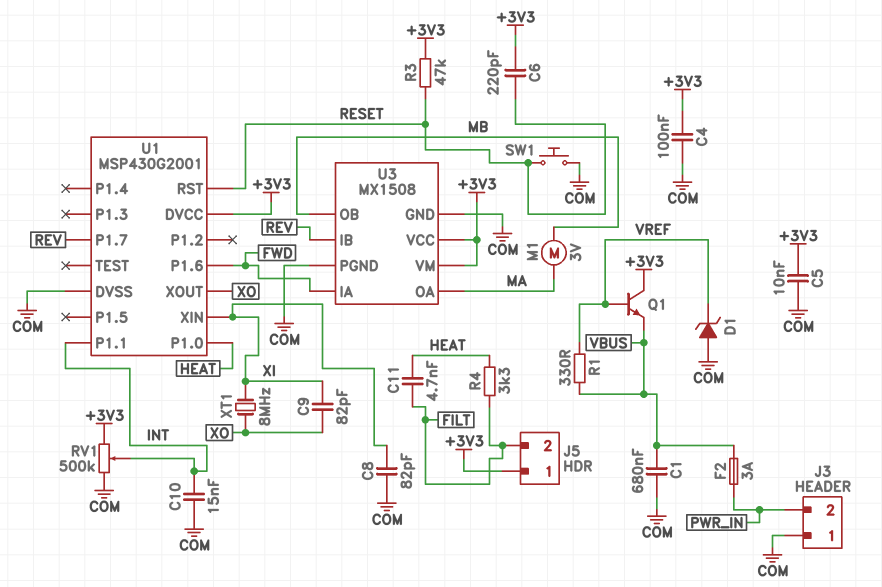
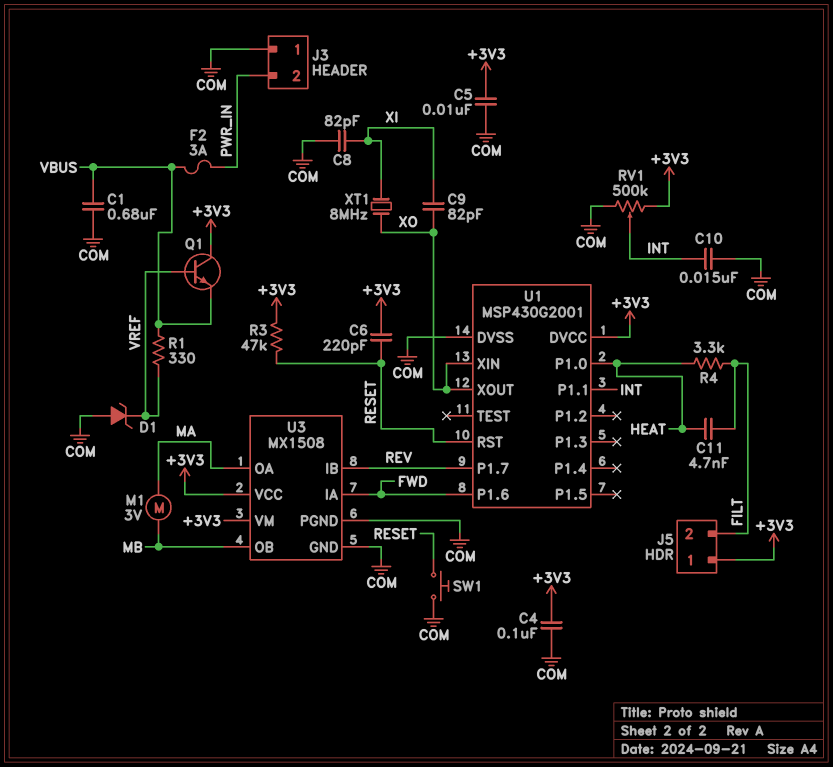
U1 pin XIN: XI -> XO

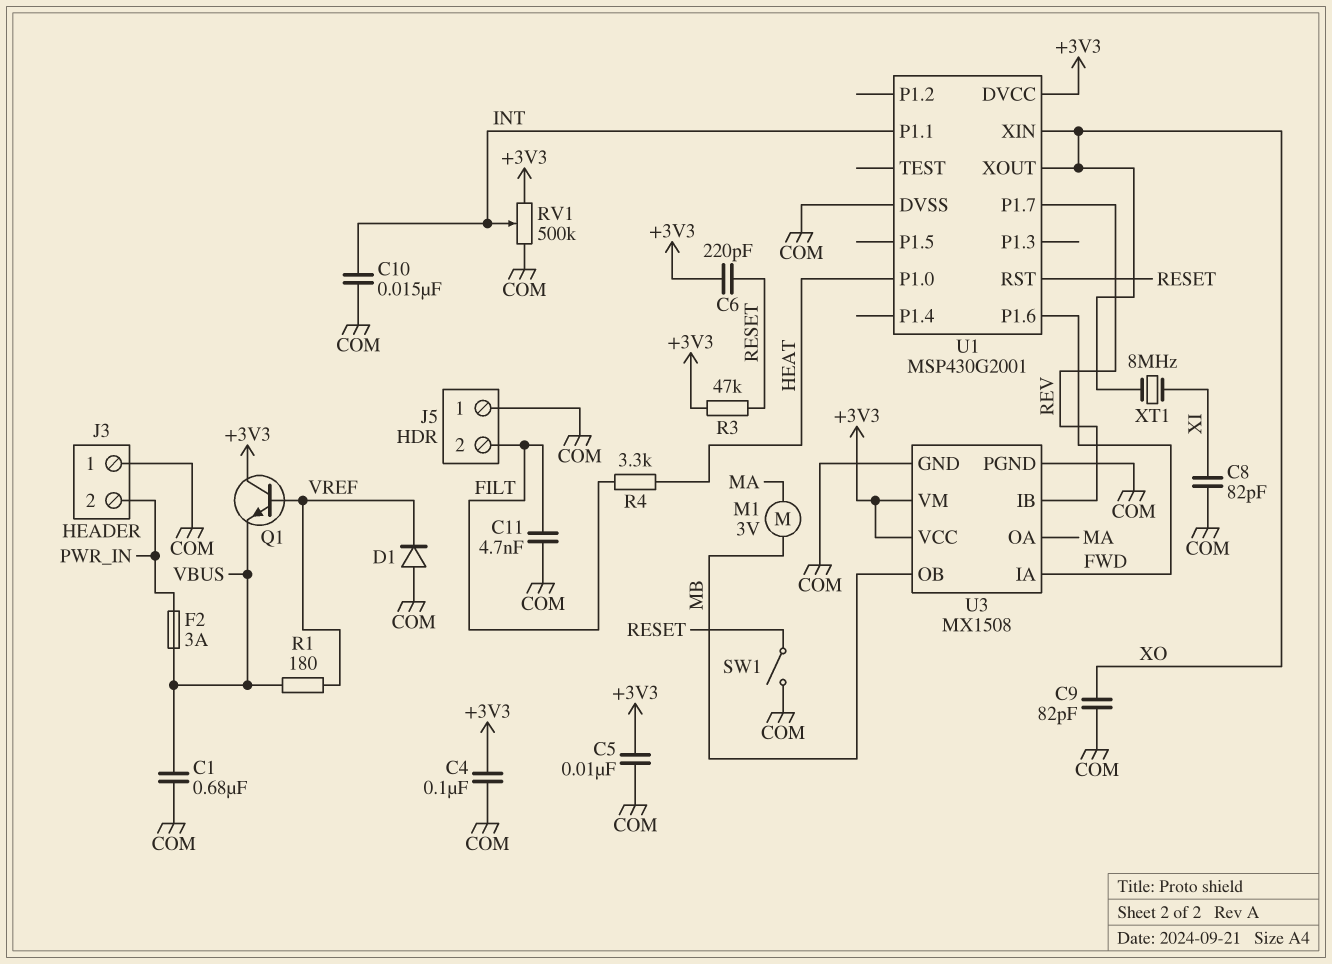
C9: 82pF (XI, XO) -> 82pF (COM, XO)
C11: 4.7nF (FILT, HEAT) -> 4.7nF (COM, FILT)
D1: zener (A COM, K VREF) -> diode (A COM, K VREF)
J5 pin 1: +3V3 -> COM
R1: 330 (VBUS, VREF) -> 180 (VBUS, VREF)
SW1: button (COM, RESET) -> switch (COM, RESET)

